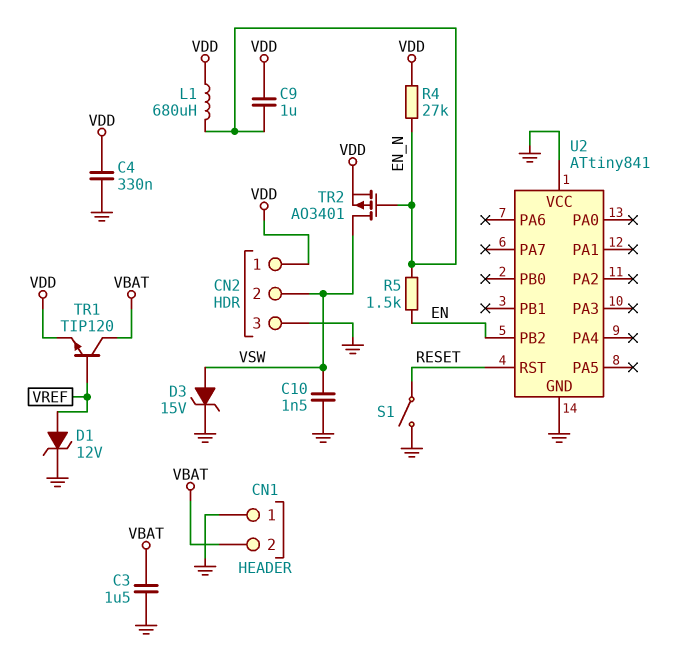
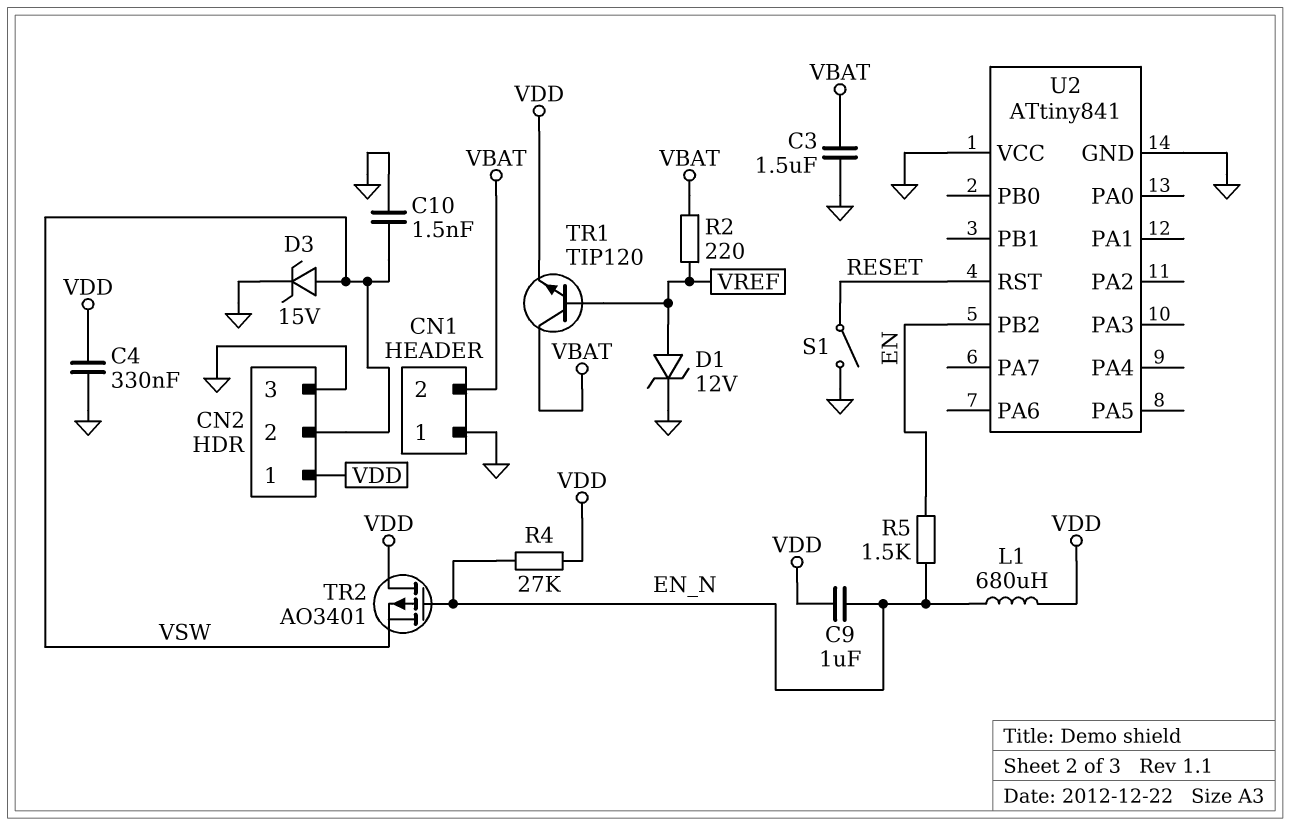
R2: none -> 220 (VBAT, VREF)
TR2: PMOS AO3401 (G EN_N, D VSW, S VDD) -> PMOS AO3401 (G EN_N, D VDD, S VSW)

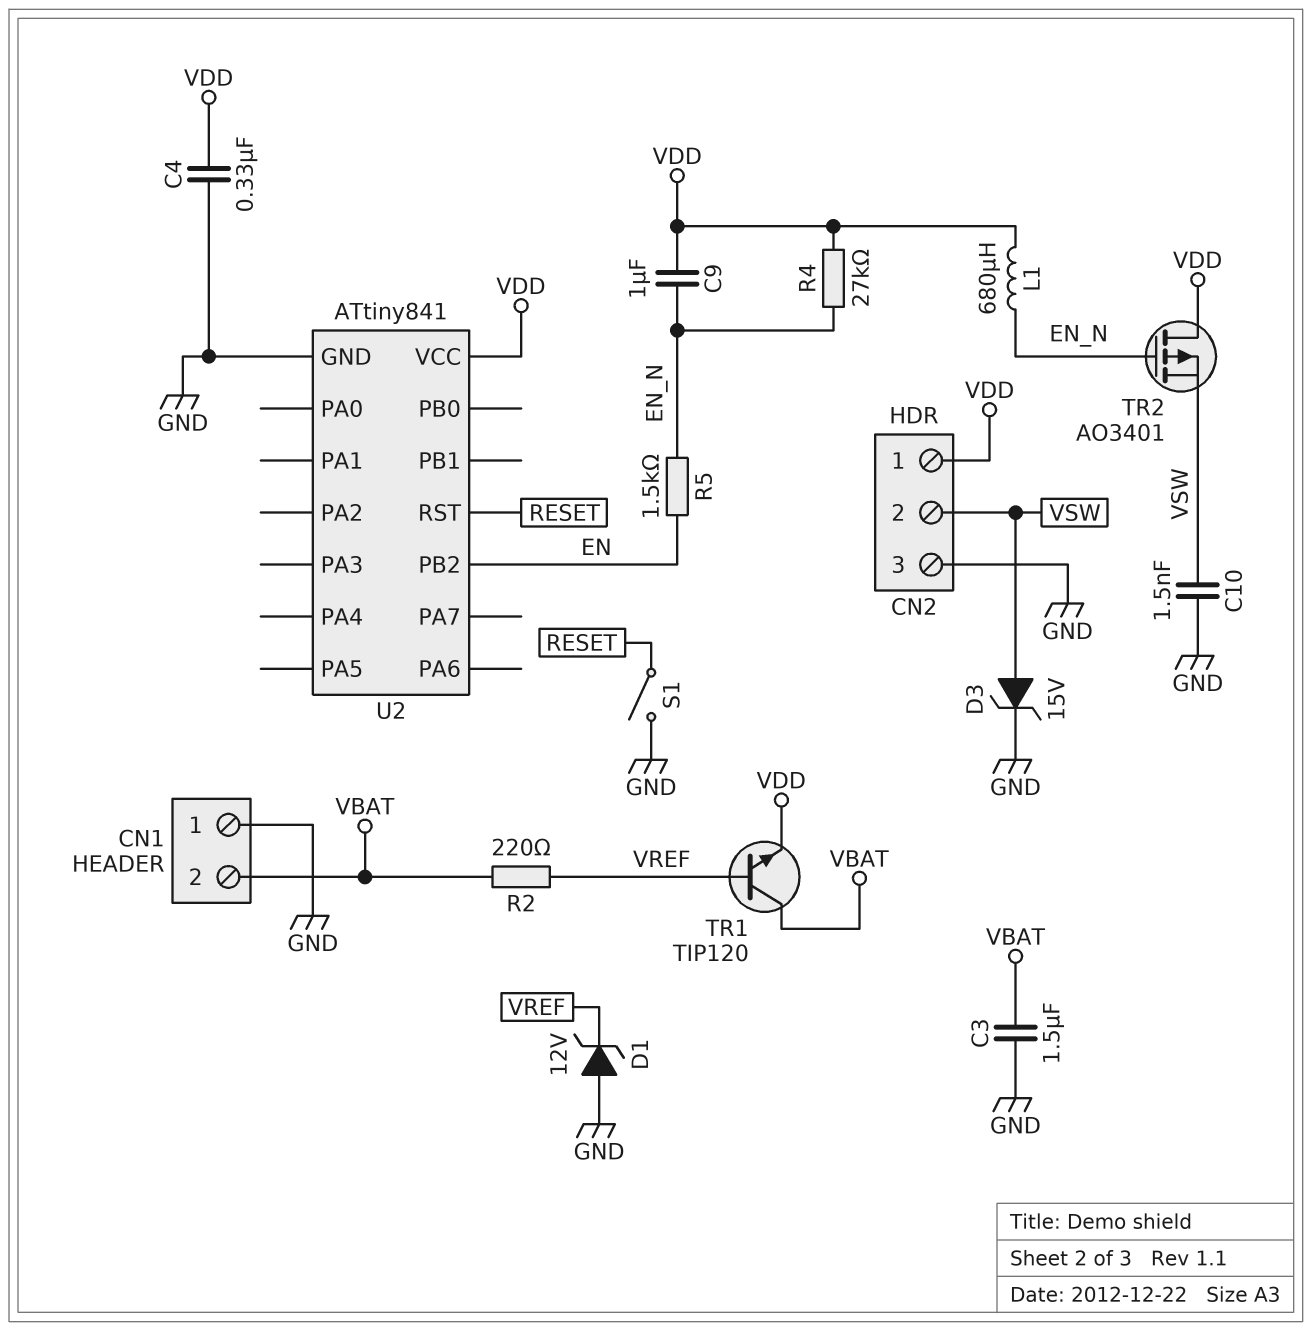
D1: zener 12V (A VREF, K GND) -> zener 12V (A GND, K VREF)
U2 pin VCC: GND -> VDD

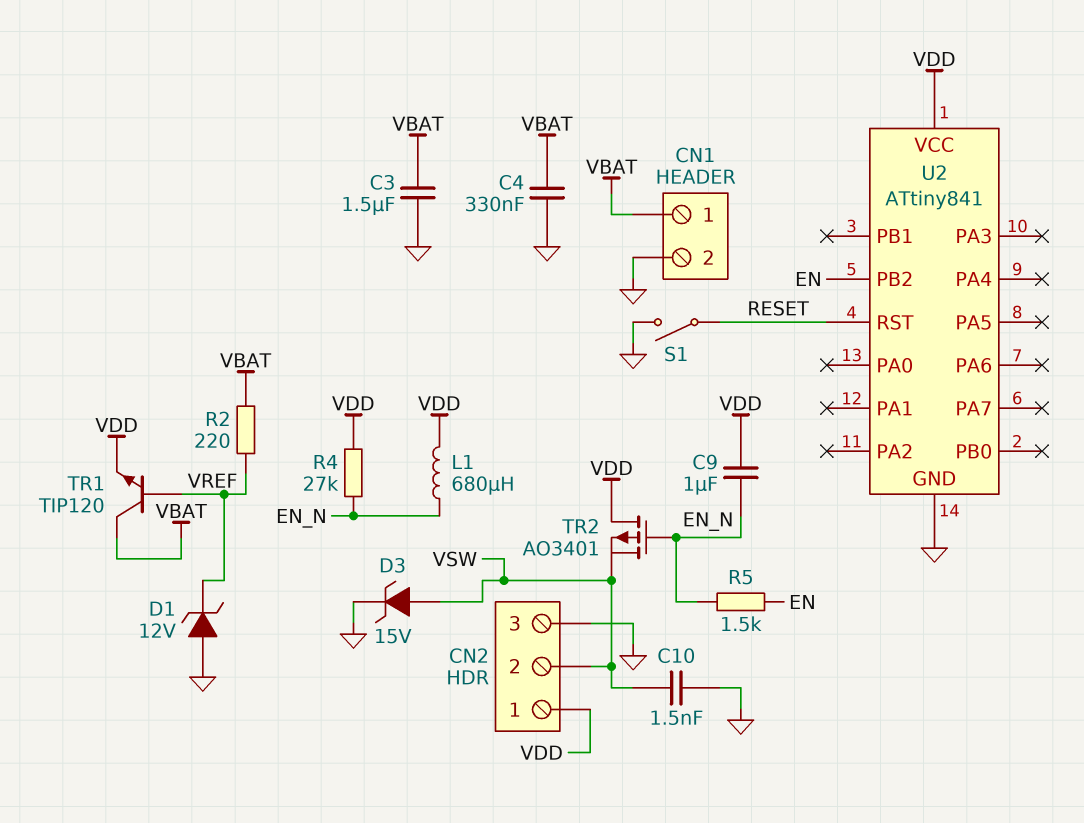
C4: 330nF (GND, VDD) -> 330nF (GND, VBAT)
CN1 pin 1: GND -> VBAT
CN1 pin 2: VBAT -> GND

